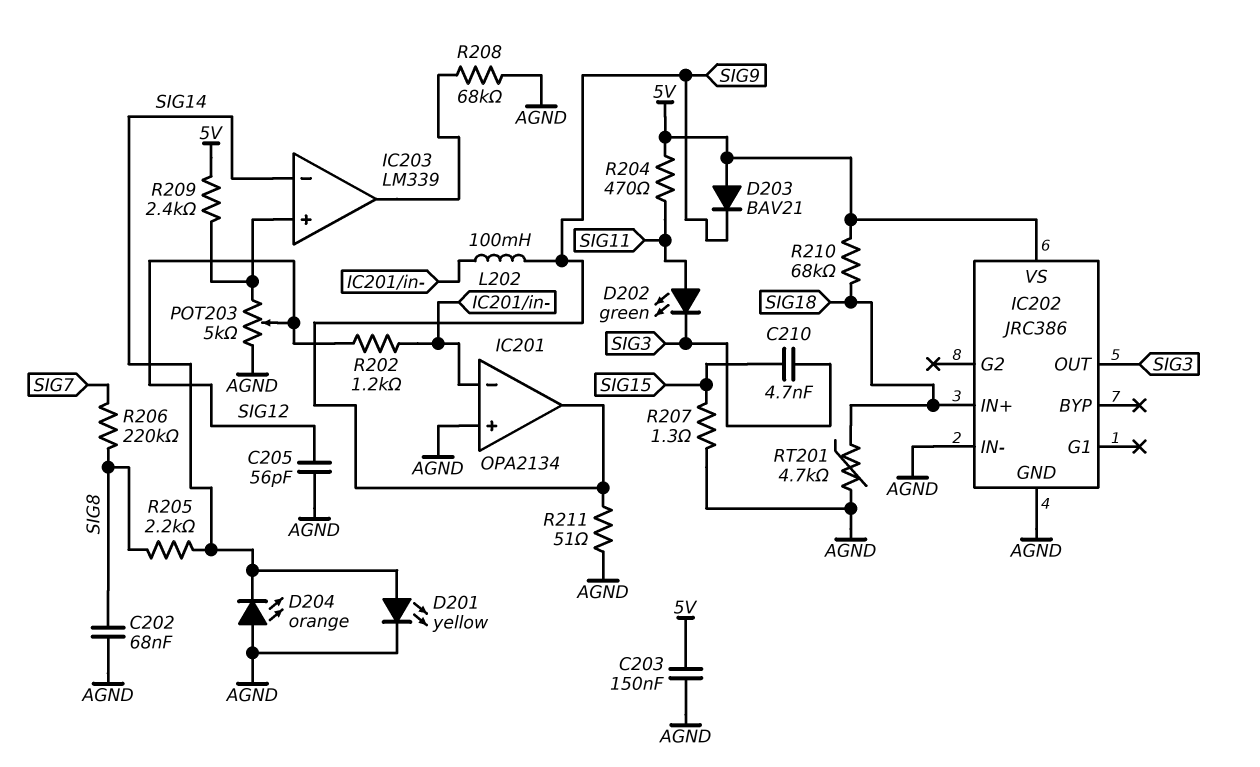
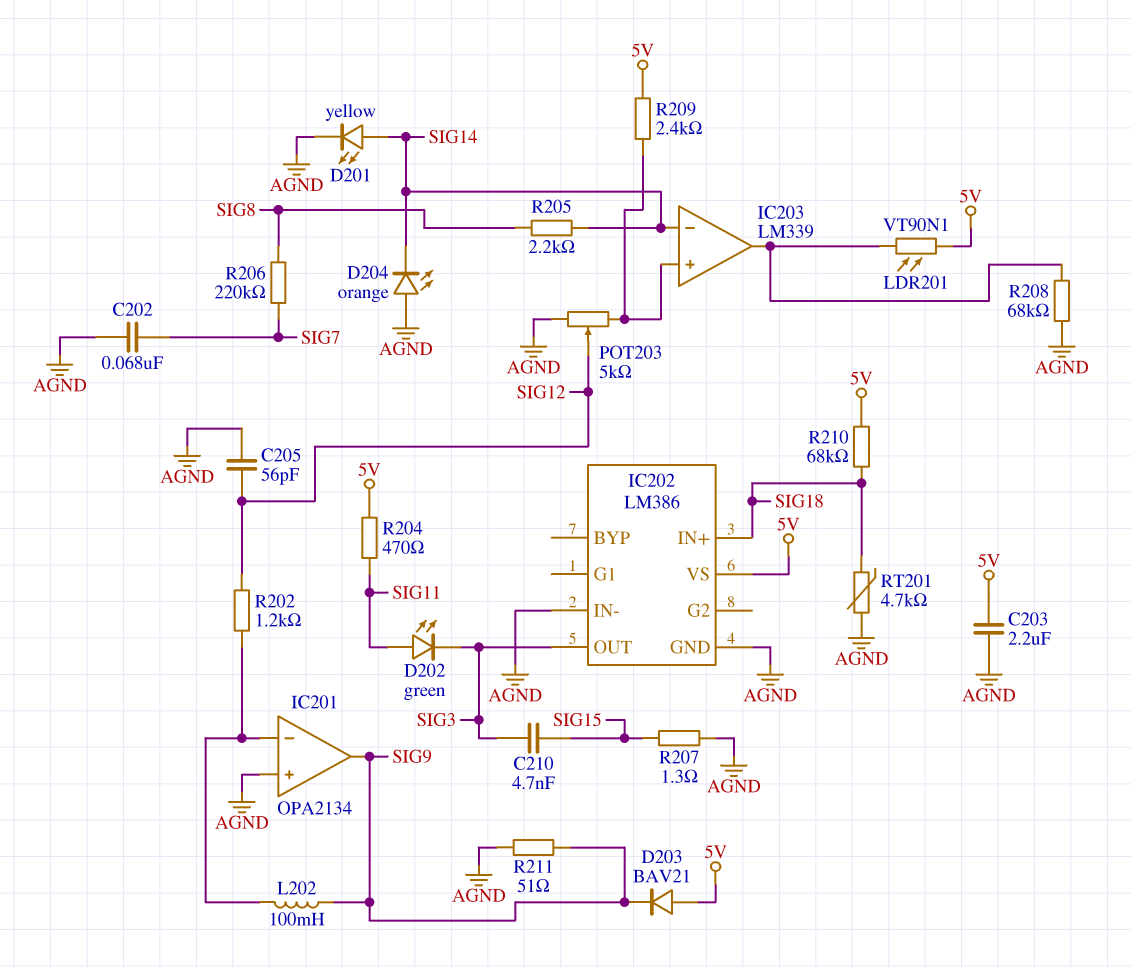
C202: 68nF (AGND, SIG8) -> 68nF (AGND, SIG7)
C203: 150nF (5V, AGND) -> 2.2uF (5V, AGND)
IC202: JRC386 -> LM386
LDR201: none -> VT90N1 (5V, IC203/out)

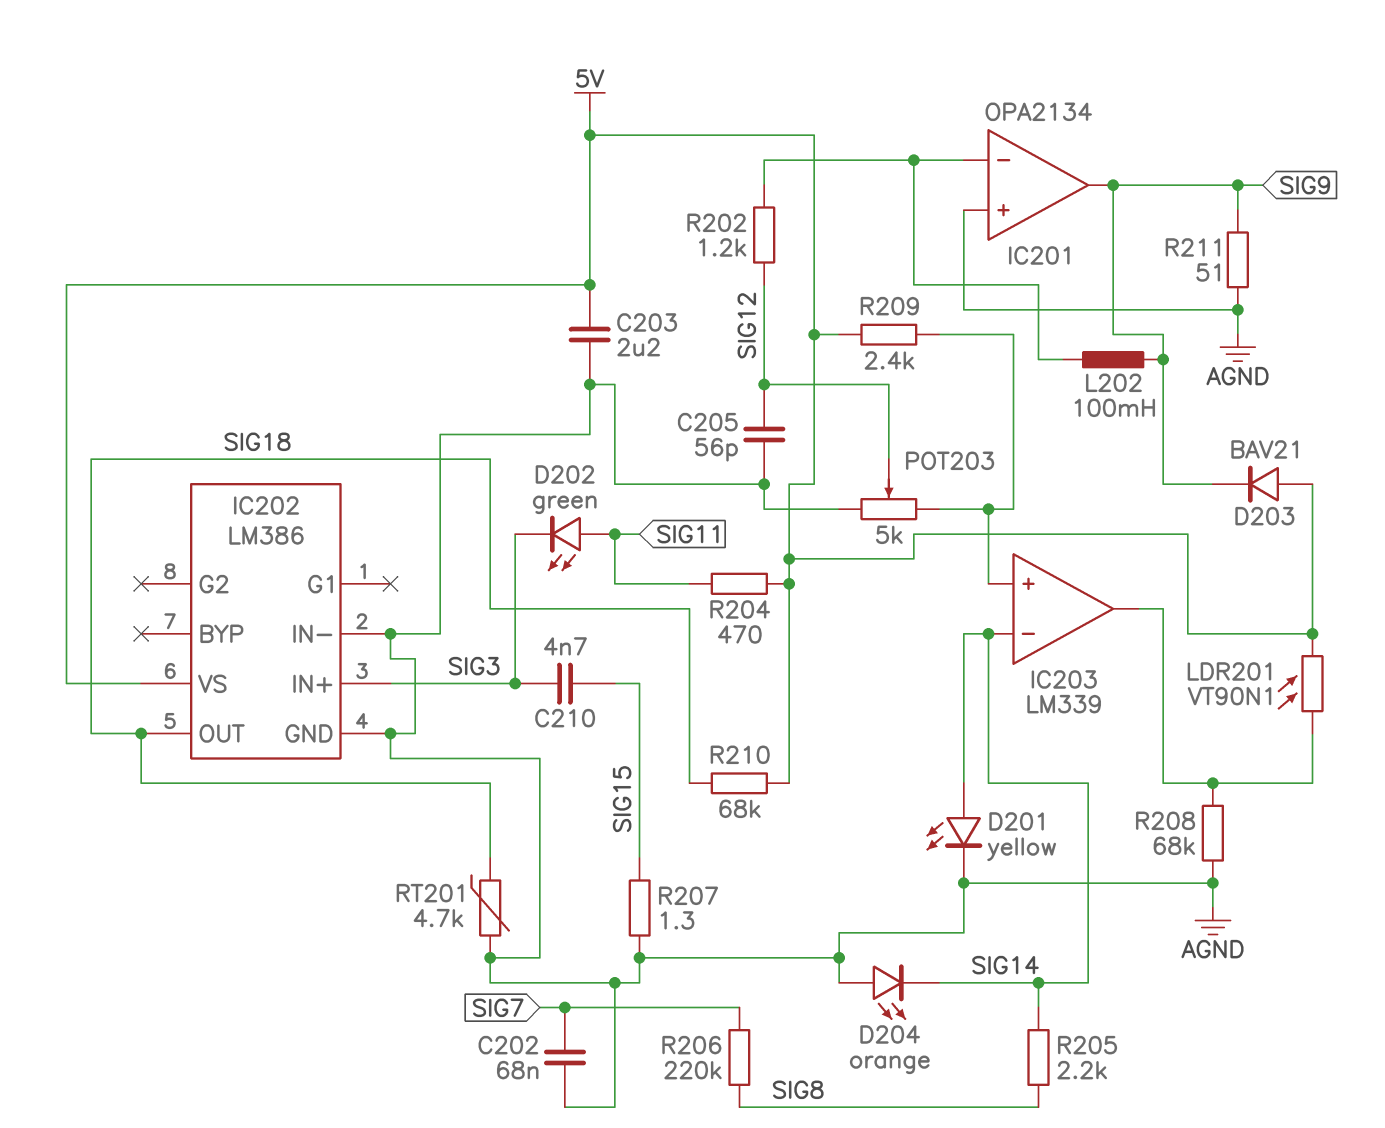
IC202 pin IN+: SIG18 -> SIG3
IC202 pin OUT: SIG3 -> SIG18

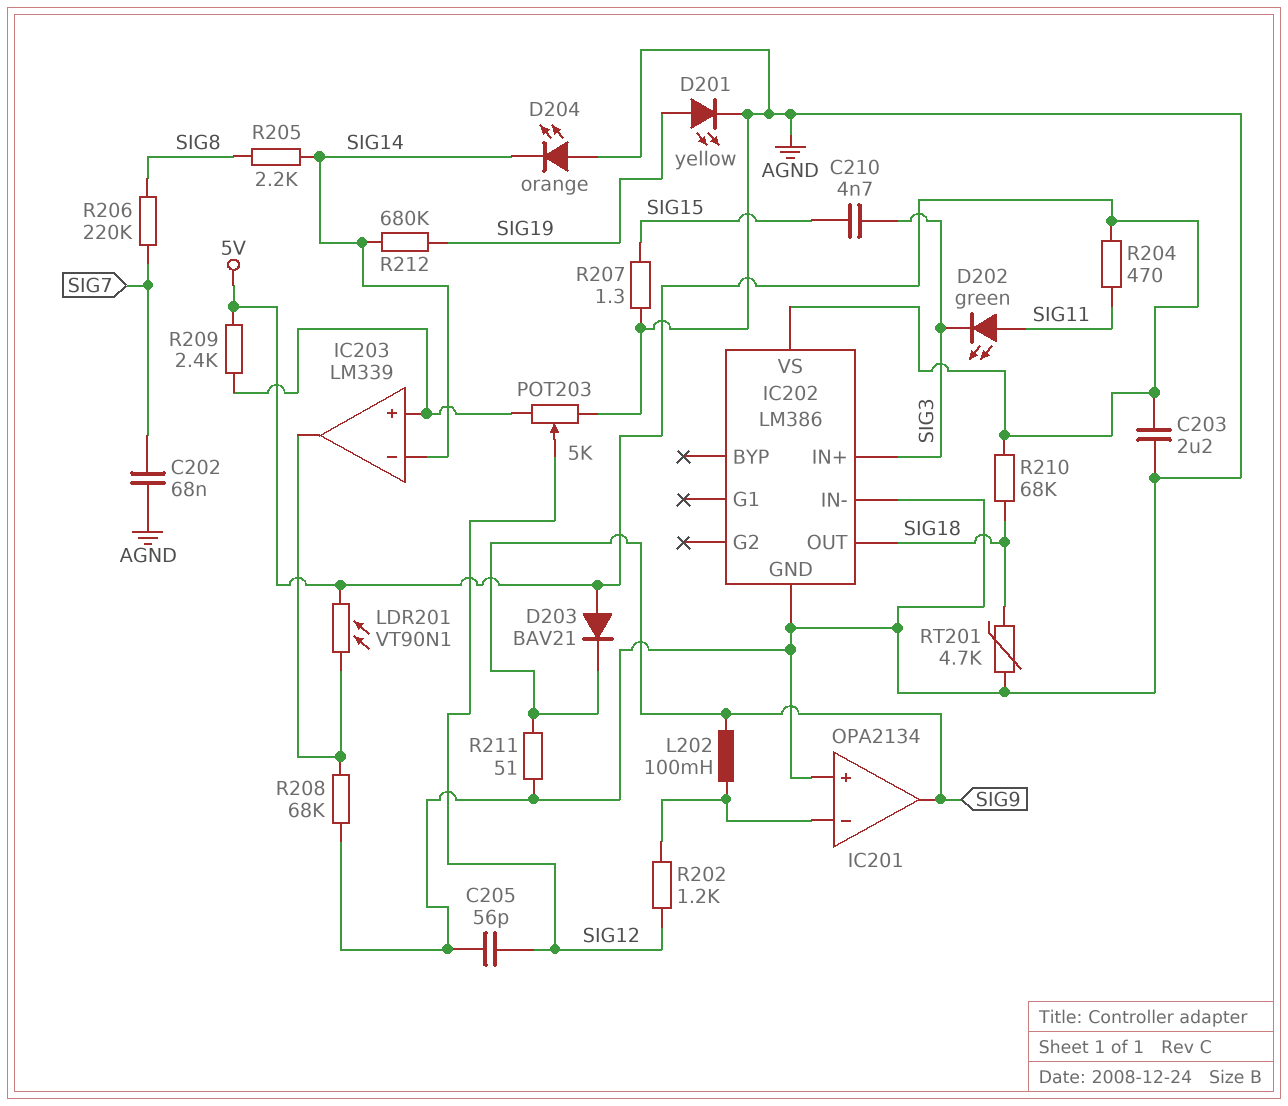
D201: LED yellow (A SIG14, K AGND) -> LED yellow (A SIG19, K AGND)
R212: none -> 680k (SIG14, SIG19)

